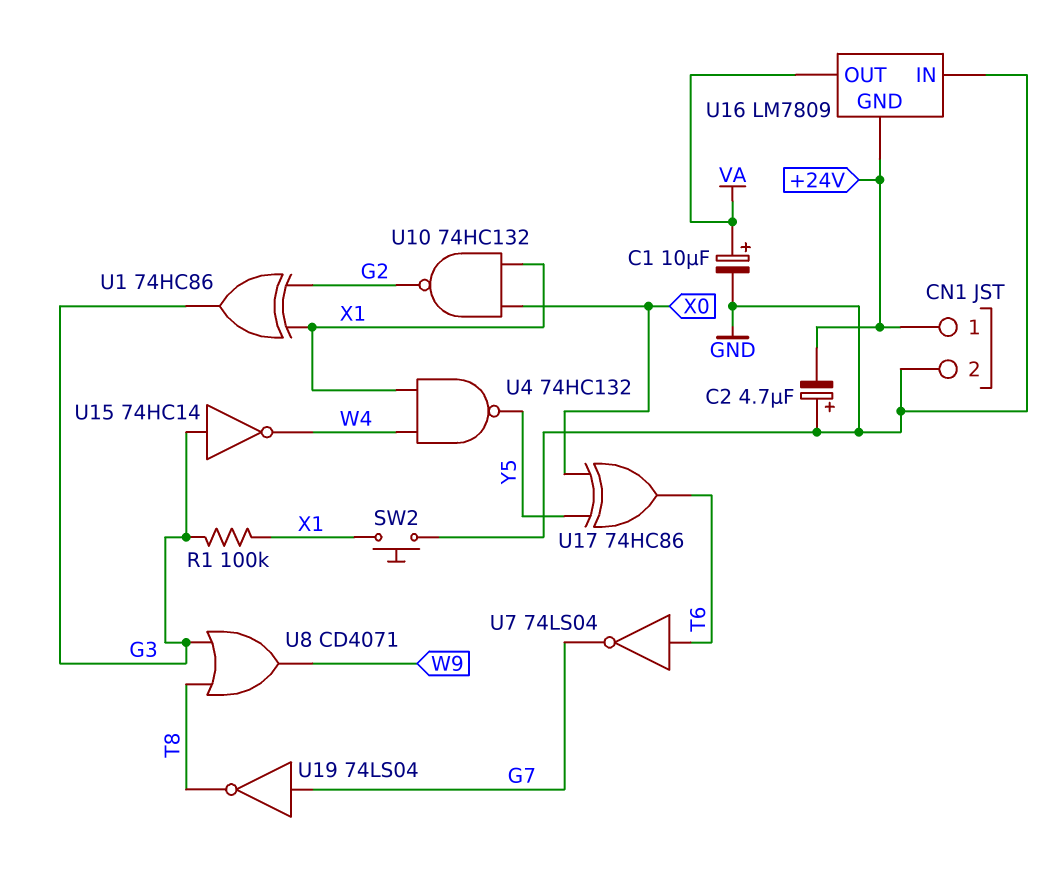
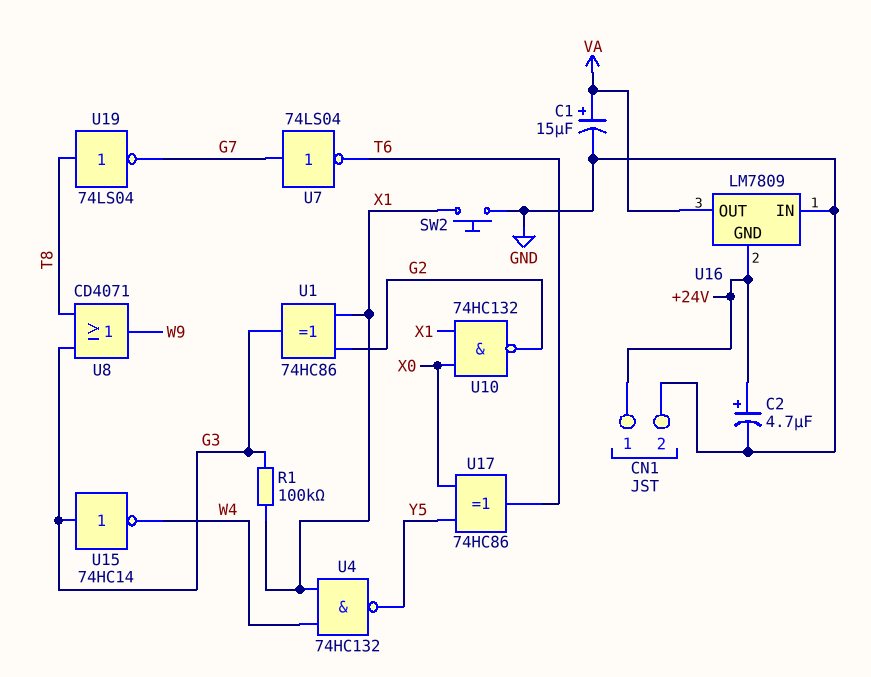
C1: 10uF (plus VA, minus GND) -> 15uF (plus VA, minus GND)
C2: 4.7uF (plus GND, minus +24V) -> 4.7uF (plus +24V, minus GND)
U7: NOT 74LS04 (in T6, out G7) -> NOT 74LS04 (in G7, out T6)
U19: NOT 74LS04 (in G7, out T8) -> NOT 74LS04 (in T8, out G7)

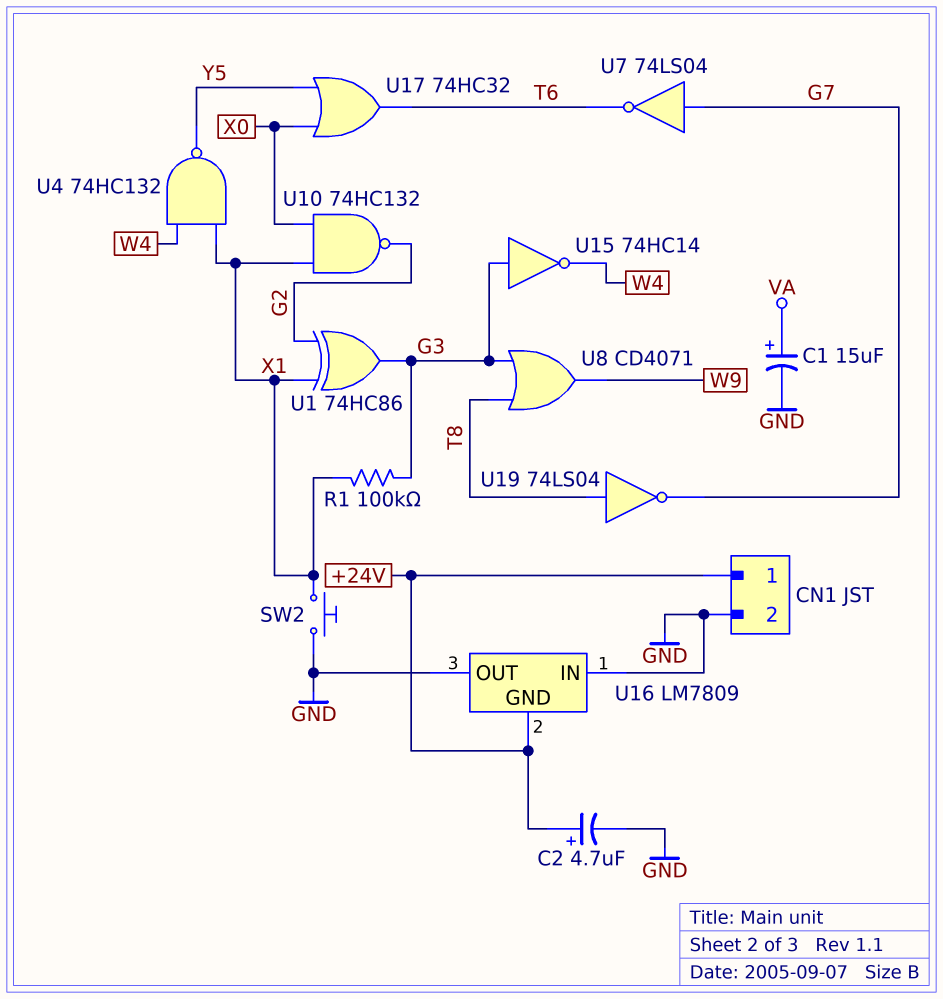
U16 pin OUT: VA -> GND
U17: XOR 74HC86 (in X0, in Y5, out T6) -> OR 74HC32 (in X0, in Y5, out T6)

